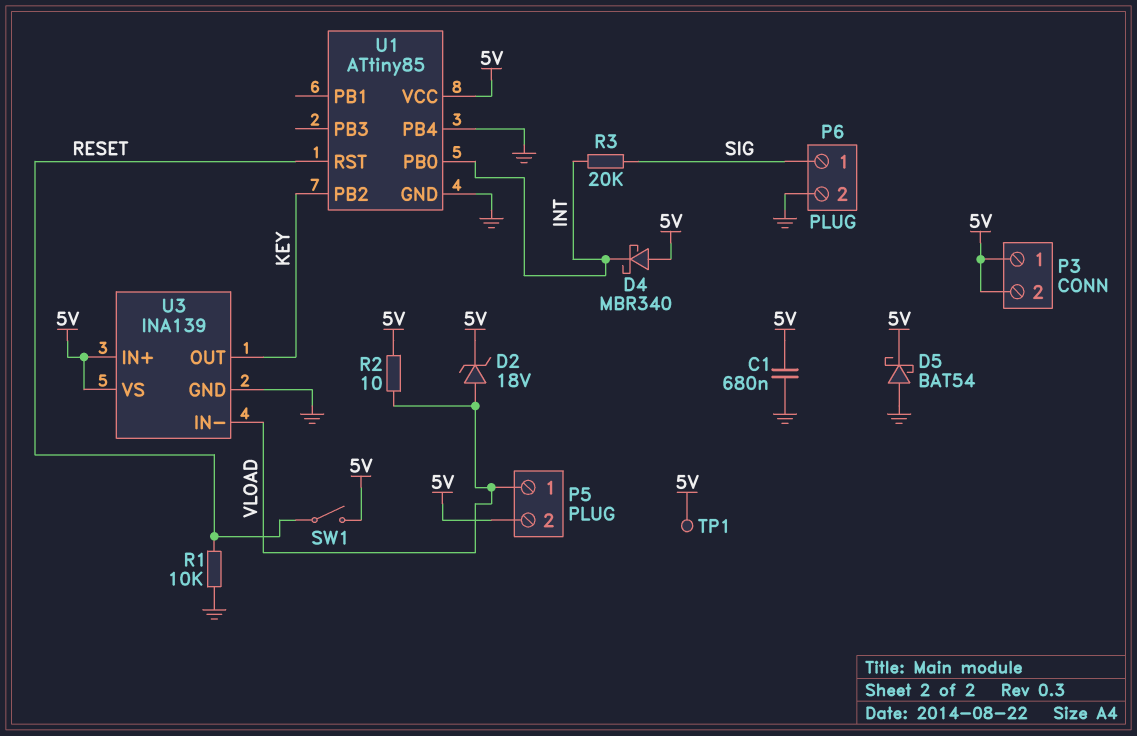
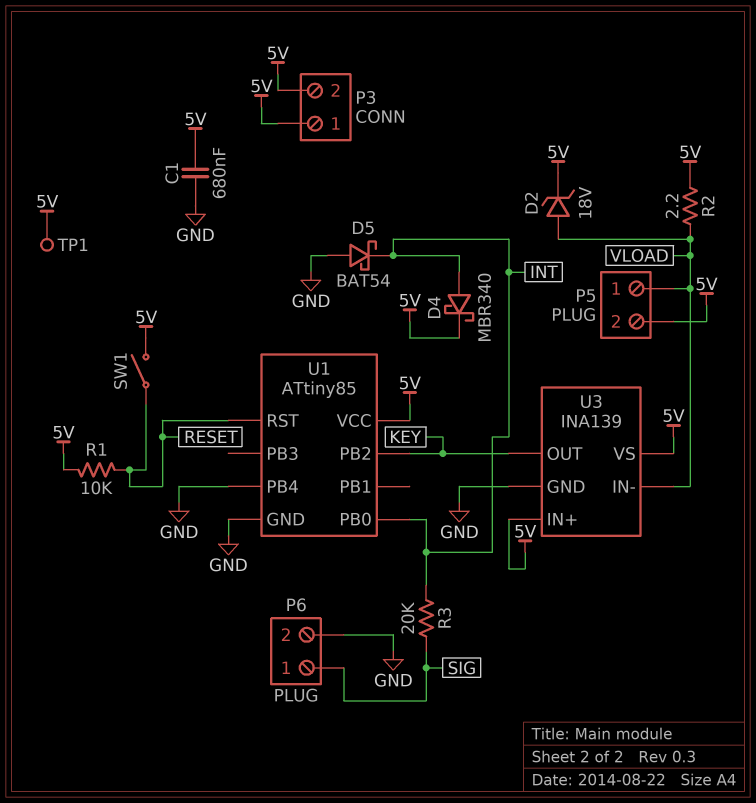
D4: schottky MBR340 (A 5V, K INT) -> schottky MBR340 (A INT, K 5V)
D5: schottky BAT54 (A GND, K 5V) -> schottky BAT54 (A GND, K INT)
R1: 10k (GND, RESET) -> 10k (5V, RESET)
R2: 10 (5V, VLOAD) -> 2.2 (5V, VLOAD)

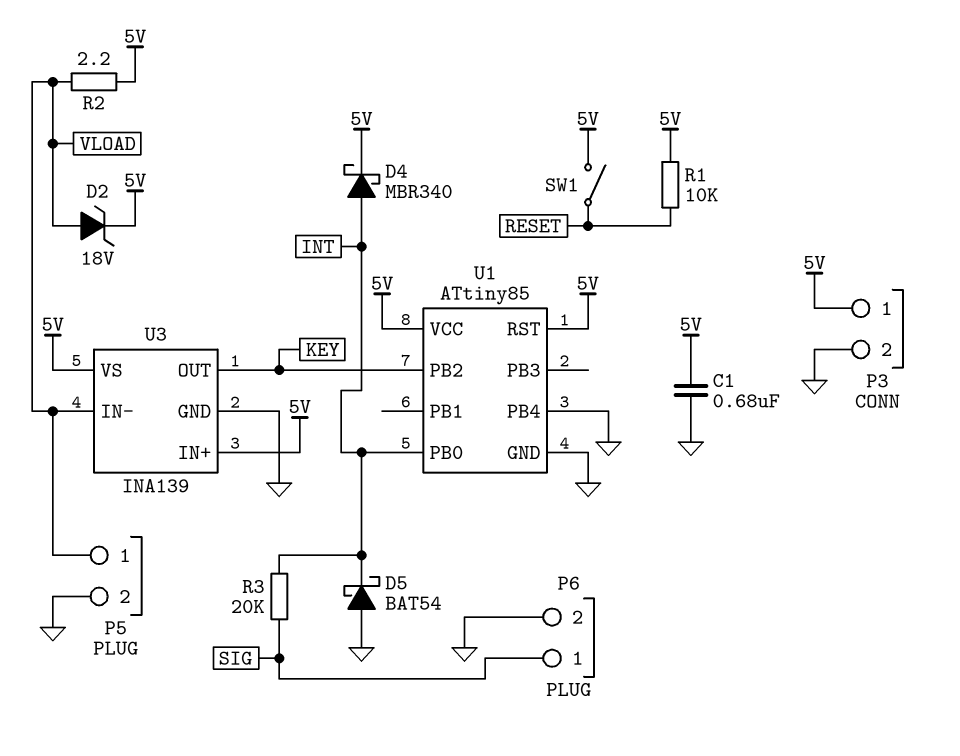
P3 pin 2: 5V -> GND
P5 pin 2: 5V -> GND
TP1: test point (5V) -> none
U1 pin RST: RESET -> 5V

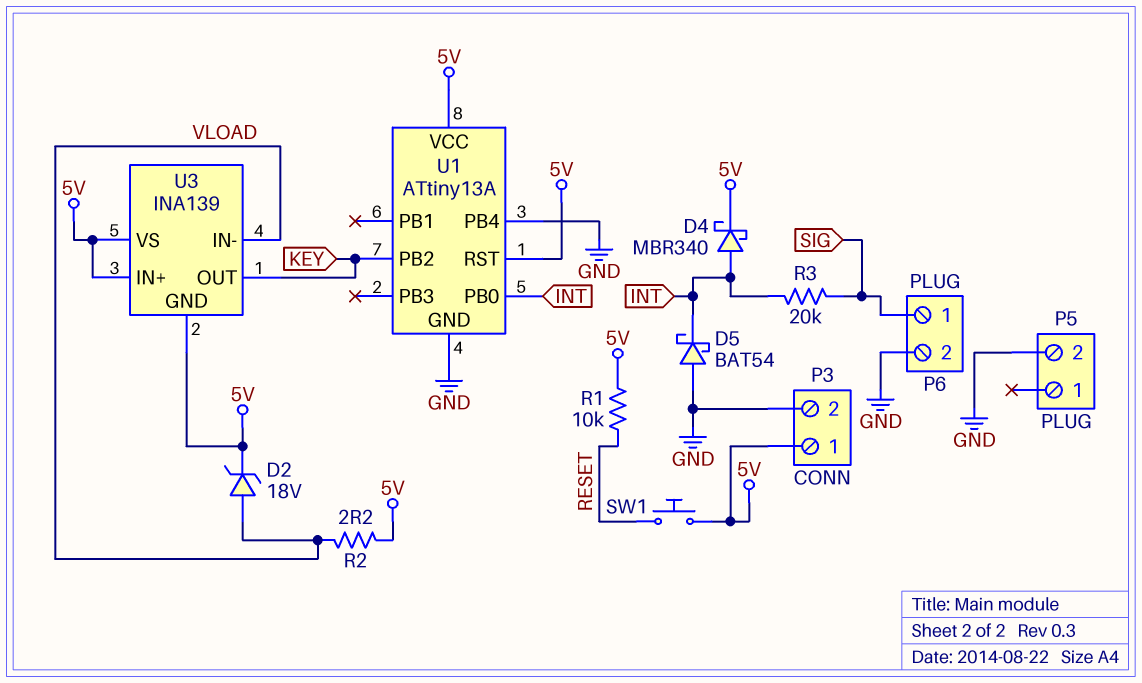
C1: 680nF (5V, GND) -> none
P5 pin 1: VLOAD -> none
SW1: switch (5V, RESET) -> button (5V, RESET)
U1: ATtiny85 -> ATtiny13A
U3 pin GND: GND -> 5V

